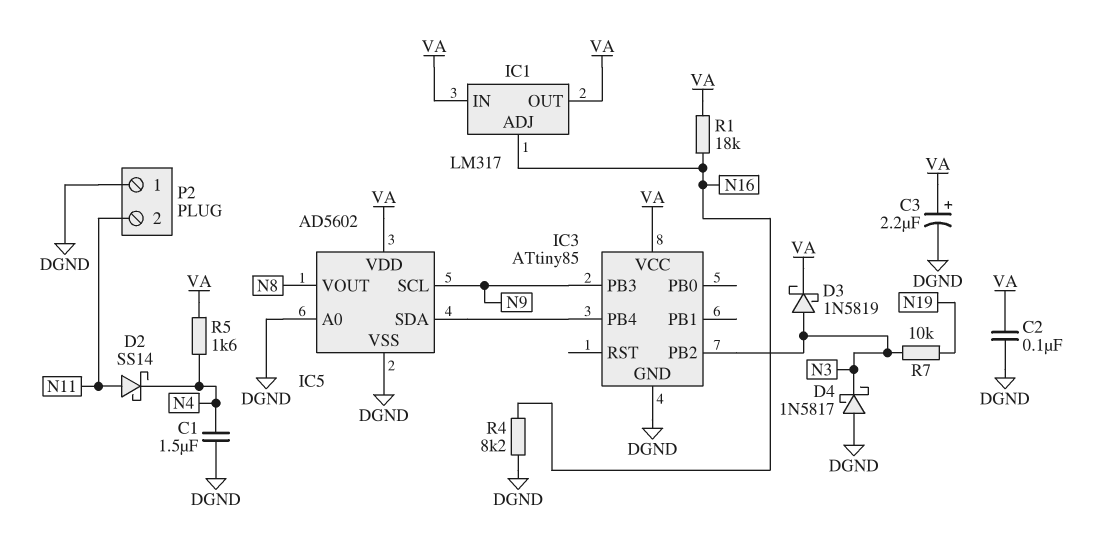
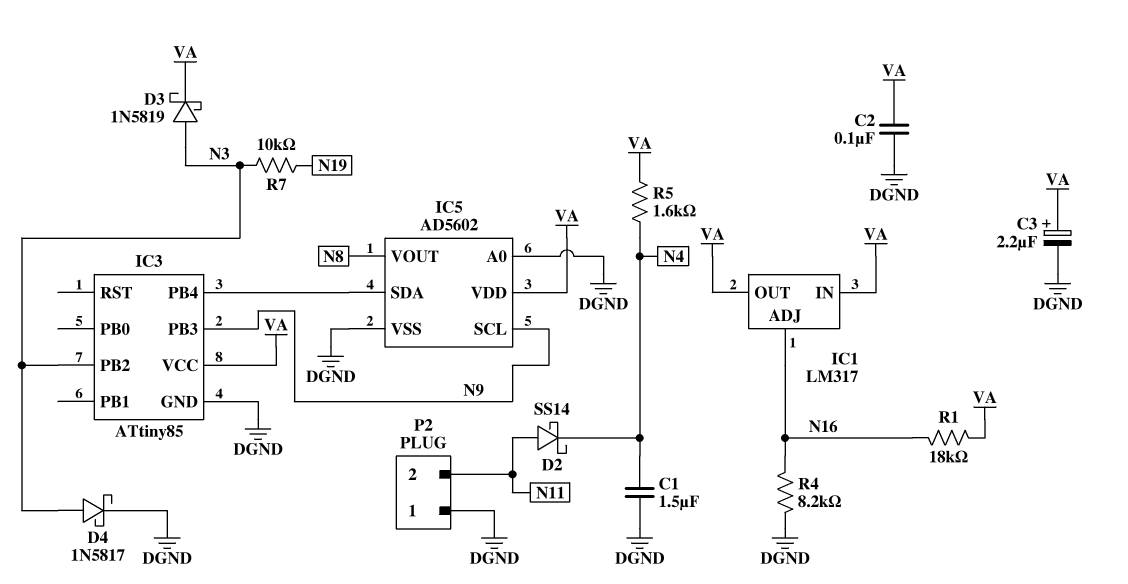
D4: schottky 1N5817 (A DGND, K N3) -> schottky 1N5817 (A N3, K DGND)

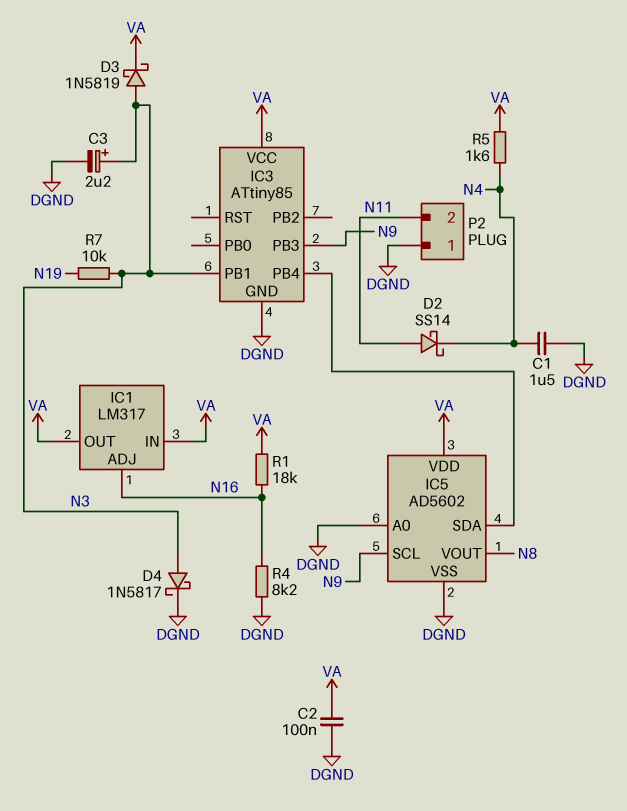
C3: 2.2uF (plus VA, minus DGND) -> 2.2uF (plus N3, minus DGND)
IC3 pin PB1: none -> N3
IC3 pin PB2: N3 -> none

